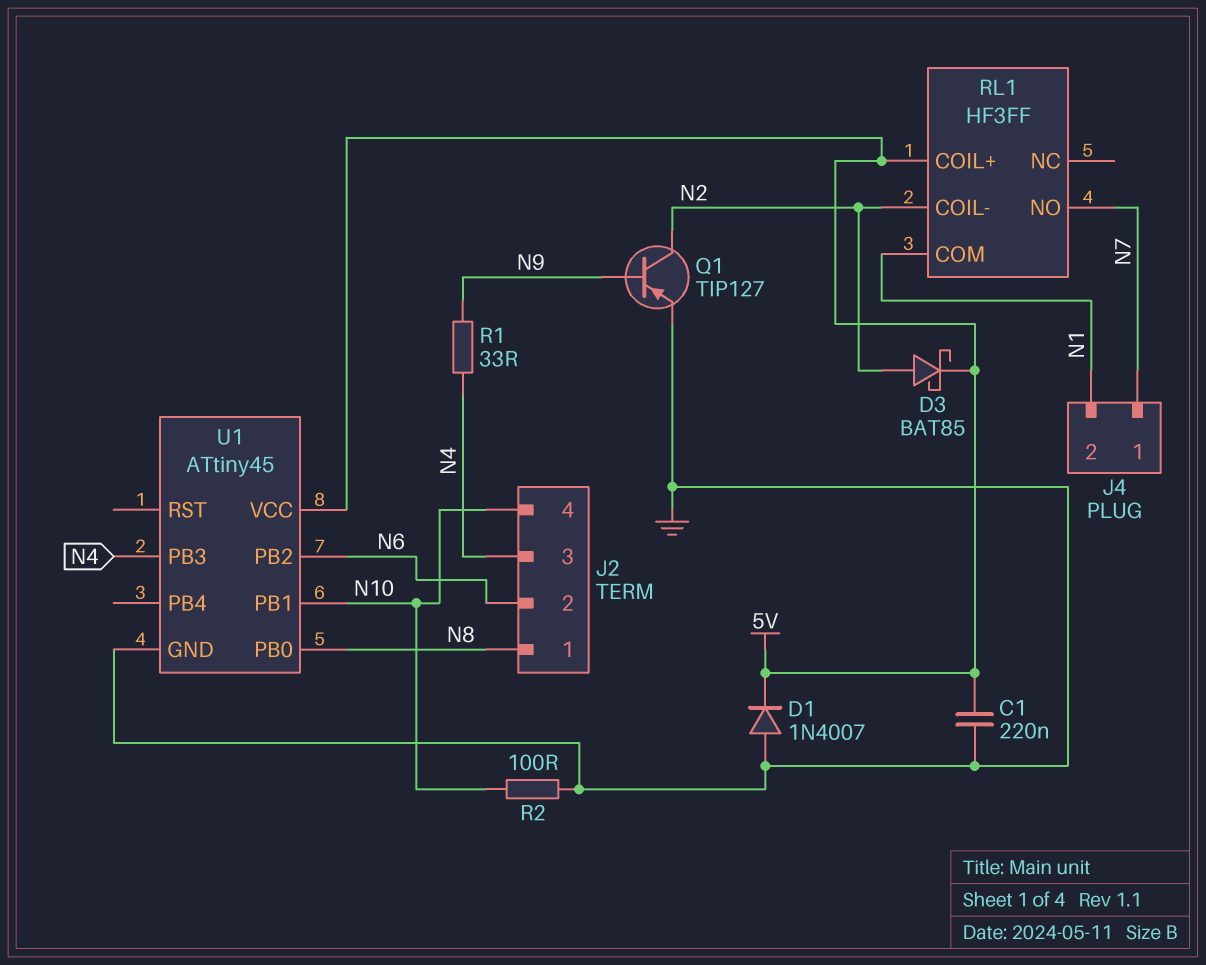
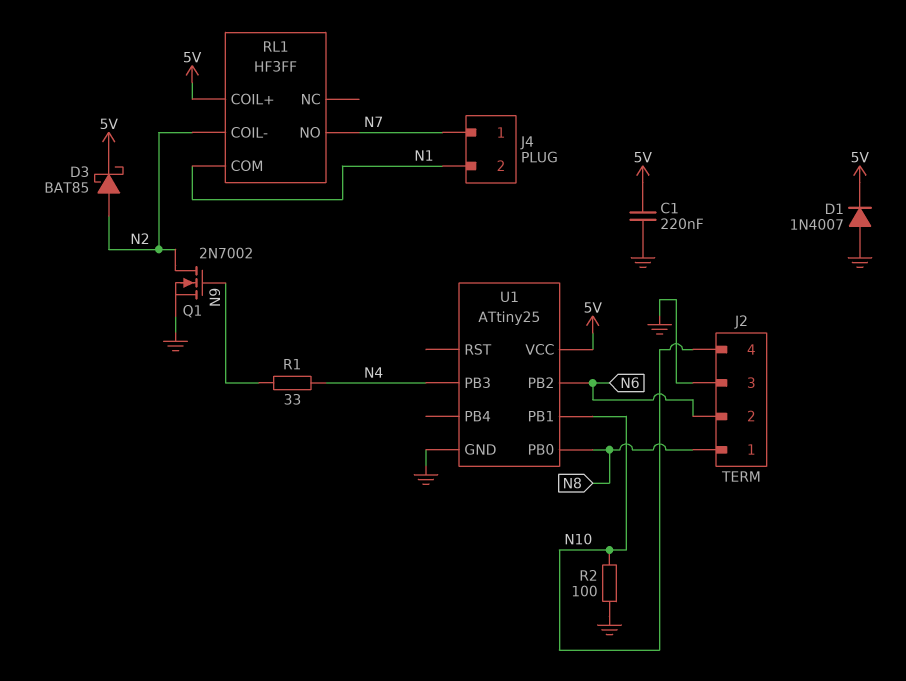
J2 pin 3: N4 -> GND
Q1: PNP TIP127 (B N9, C N2, E GND) -> NMOS 2N7002 (G N9, D N2, S GND)
U1: ATtiny45 -> ATtiny25

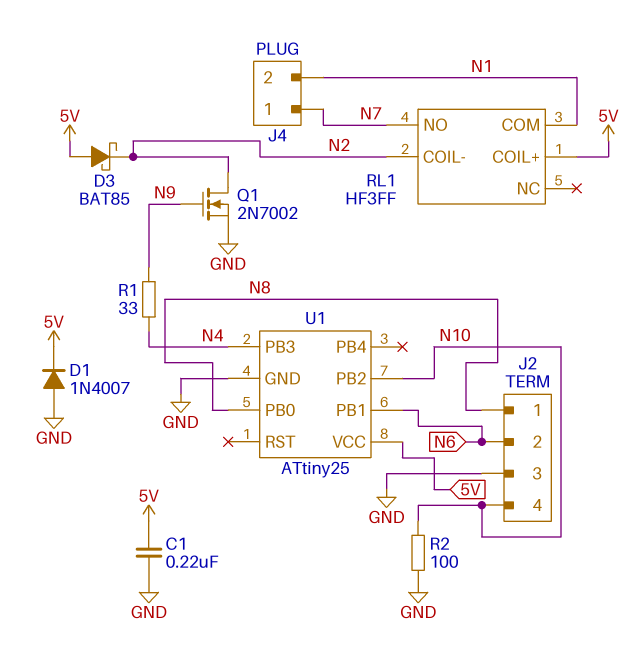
D3: schottky BAT85 (A N2, K 5V) -> schottky BAT85 (A 5V, K N2)
U1 pin PB1: N10 -> N6
U1 pin PB2: N6 -> N10

